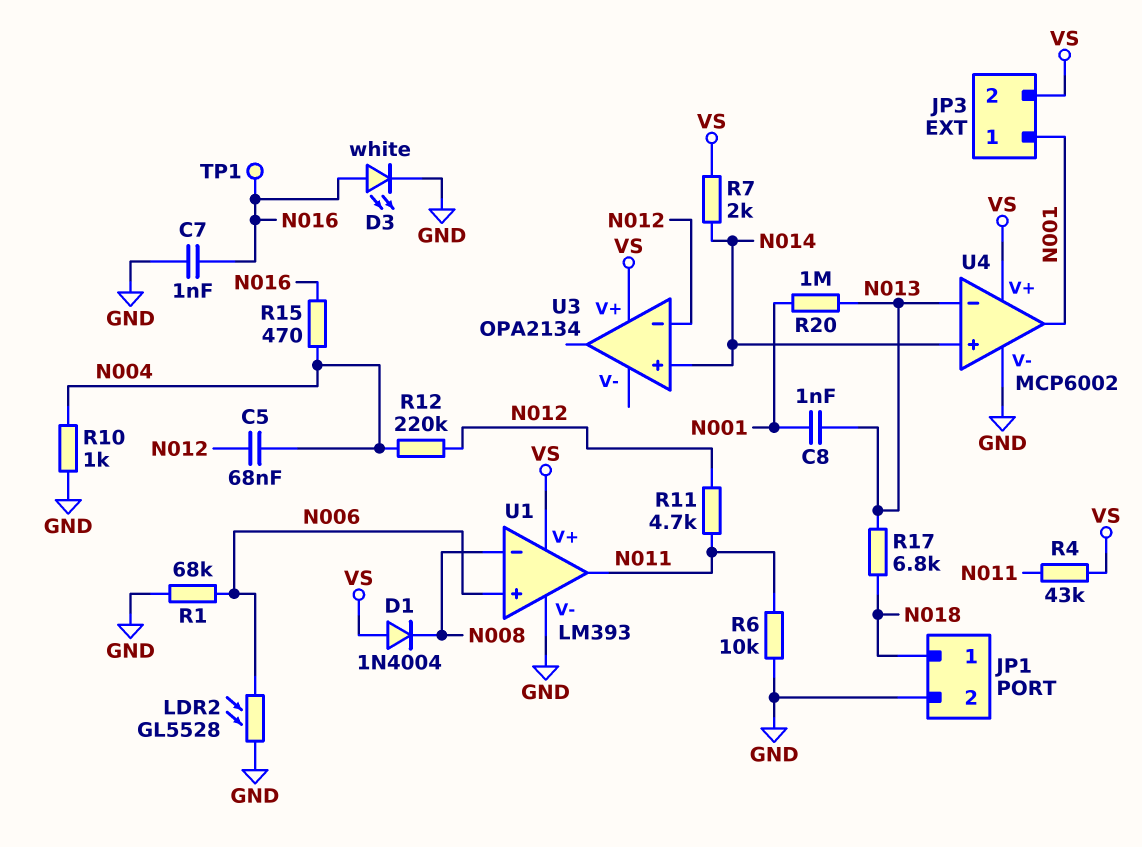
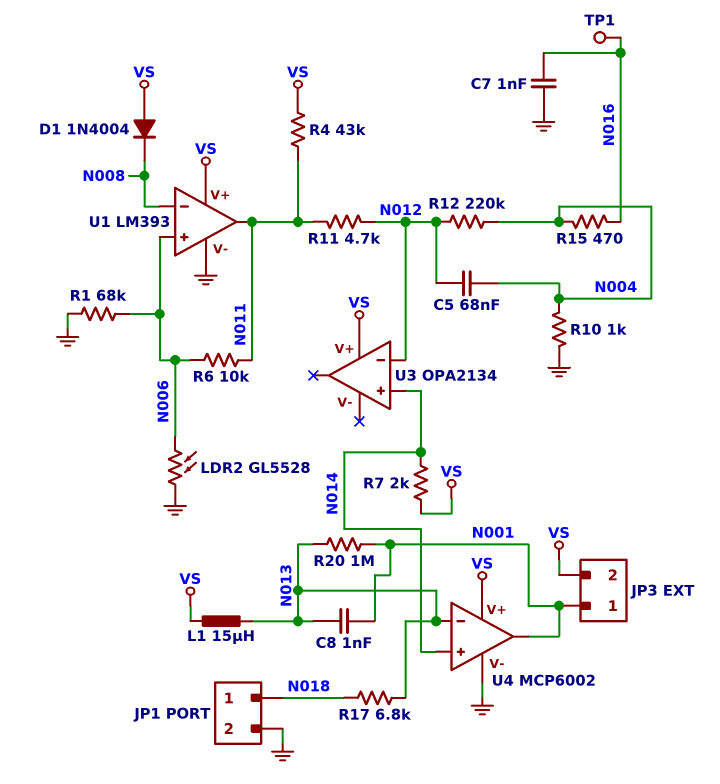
D3: LED white (A N016, K GND) -> none
L1: none -> 15uH (N013, VS)
R6: 10k (GND, N011) -> 10k (N006, N011)

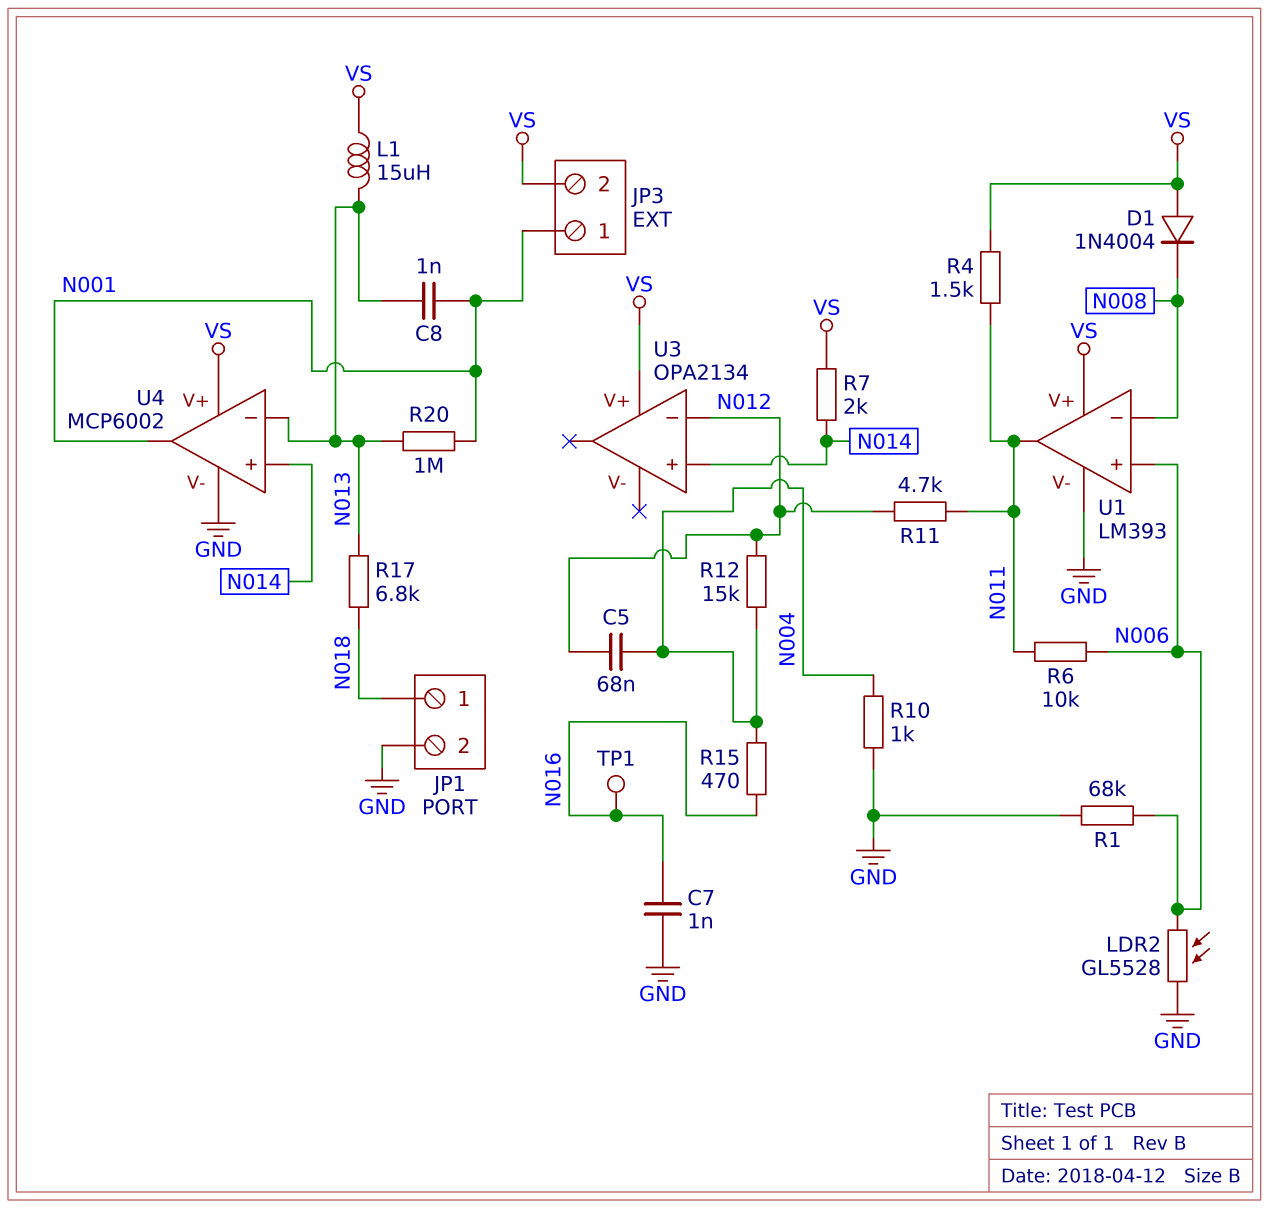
R4: 43k (N011, VS) -> 1.5k (N011, VS)
R12: 220k (N004, N012) -> 15k (N004, N012)

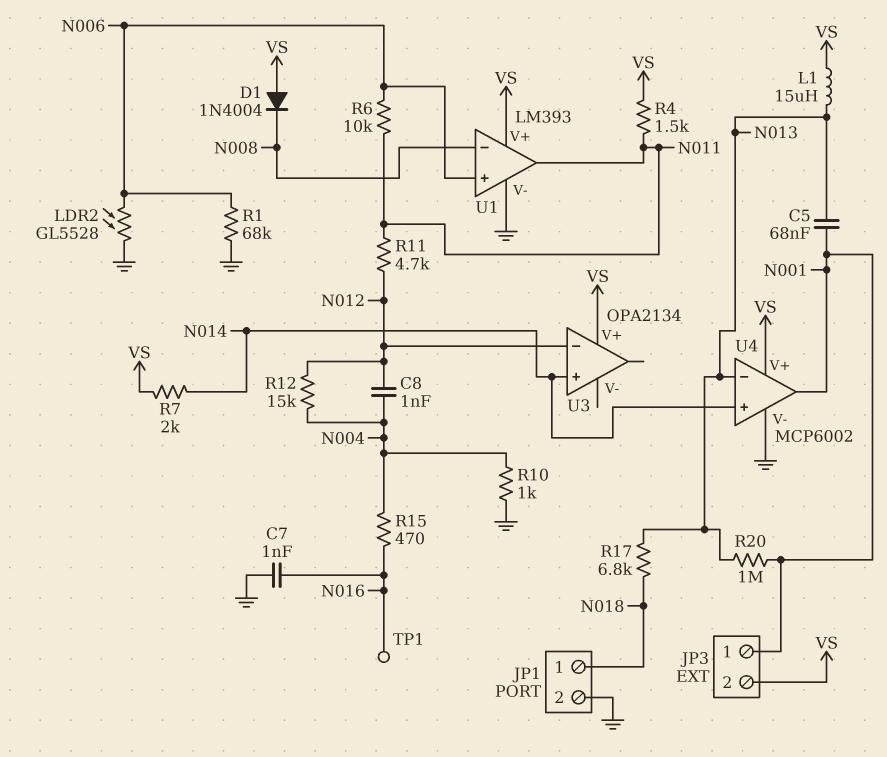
C5: 68nF (N004, N012) -> 68nF (N001, N013)
C8: 1nF (N001, N013) -> 1nF (N004, N012)

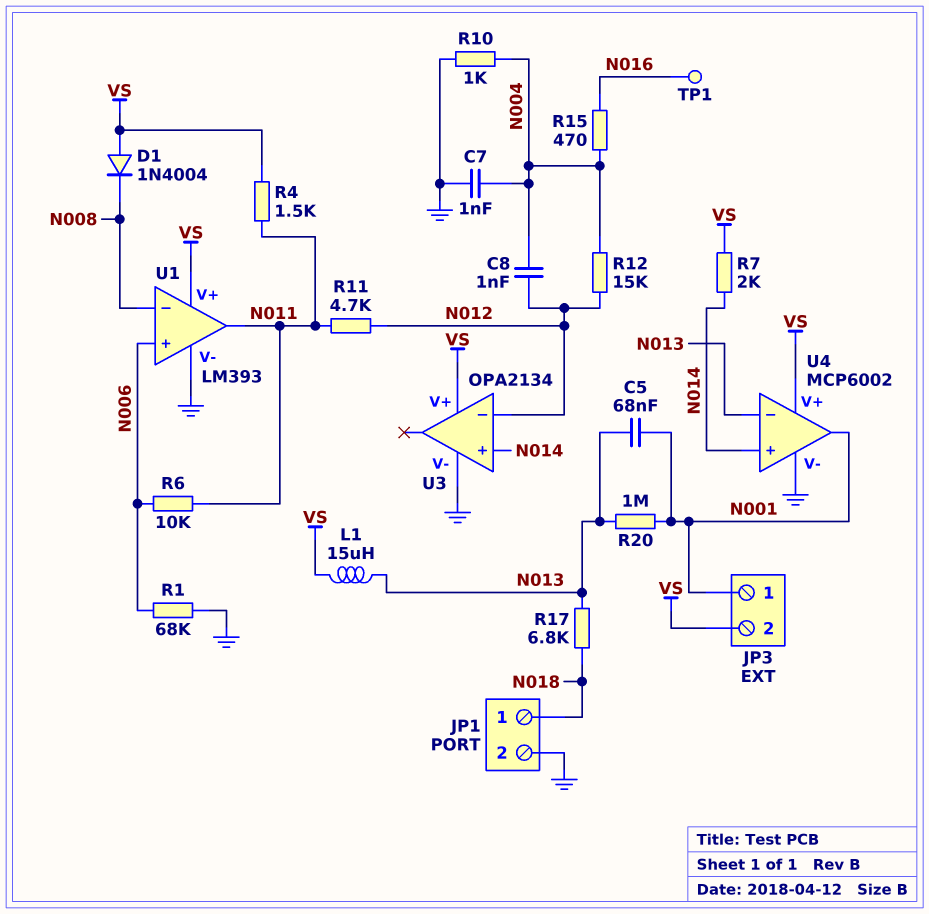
C7: 1nF (GND, N016) -> 1nF (GND, N004)
LDR2: GL5528 (GND, N006) -> none
U3 pin V-: none -> GND

